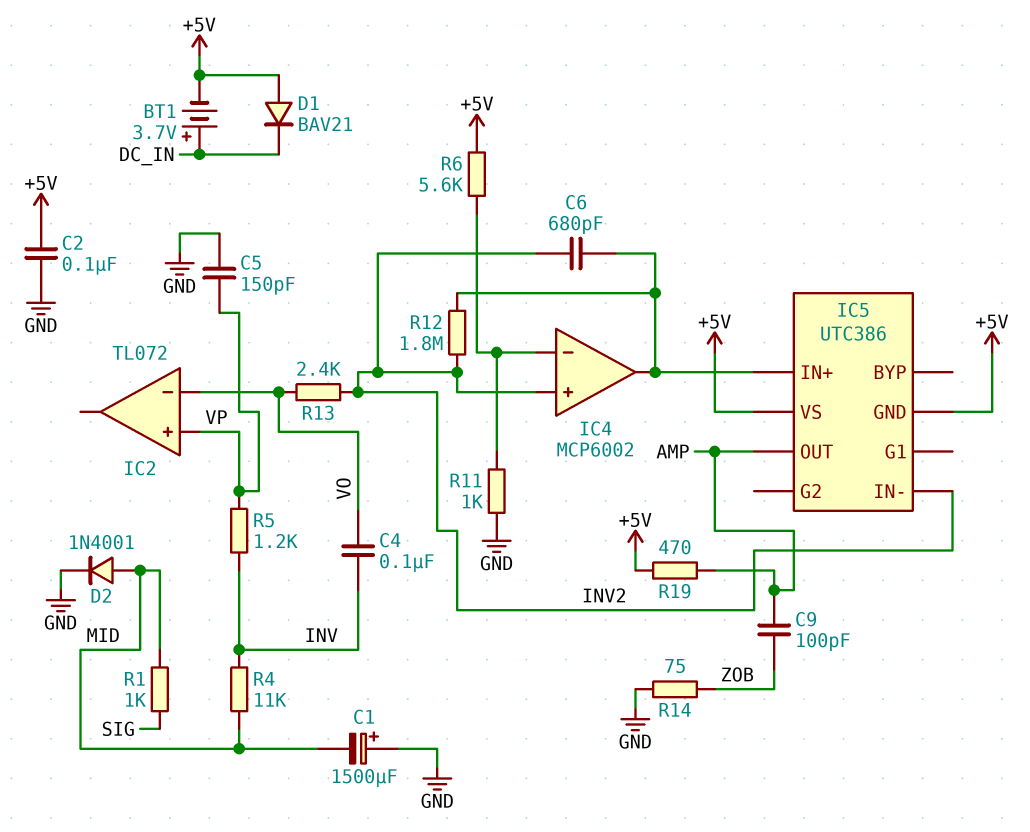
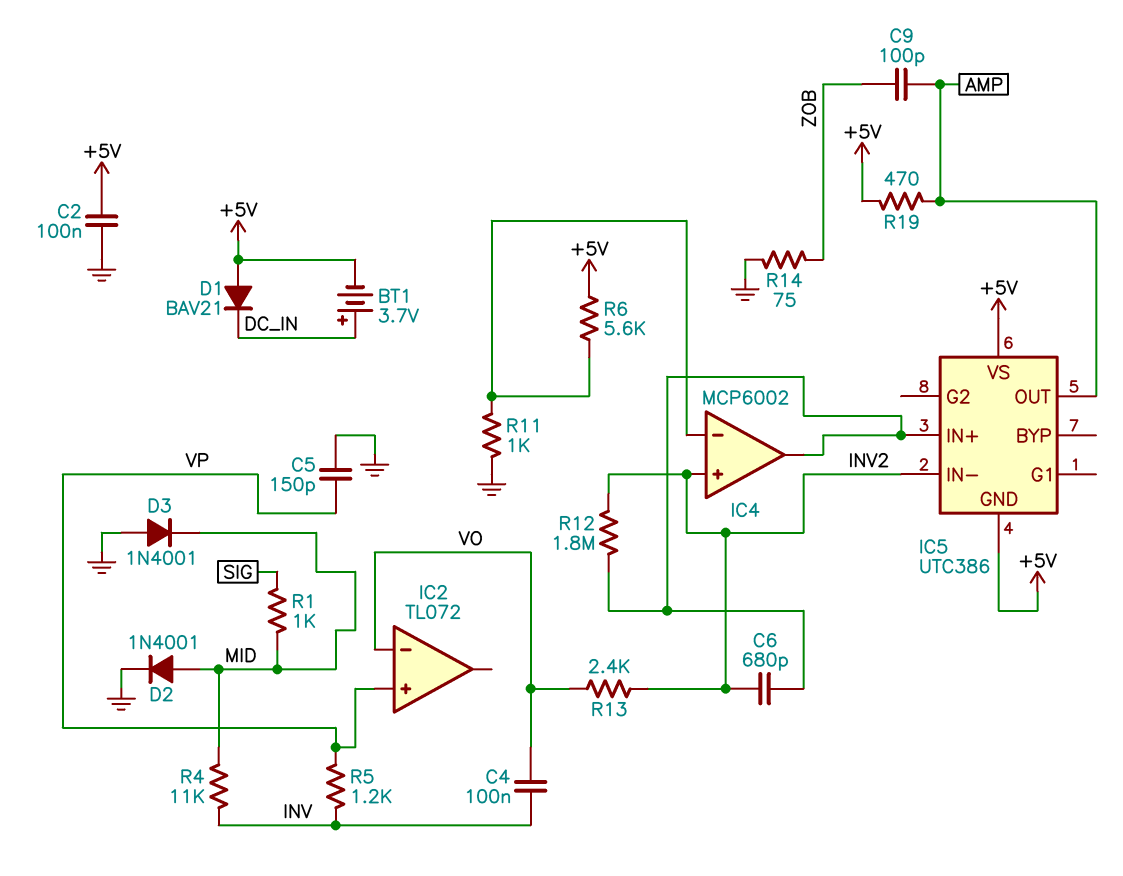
C1: 1500uF (plus GND, minus MID) -> none
D3: none -> diode 1N4001 (A GND, K MID)

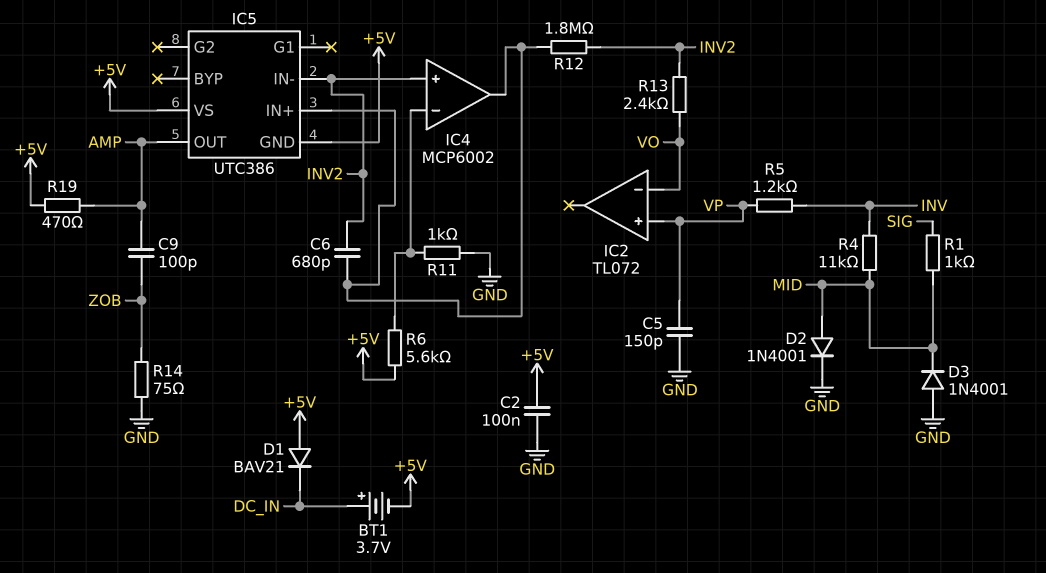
C4: 100nF (INV, VO) -> none

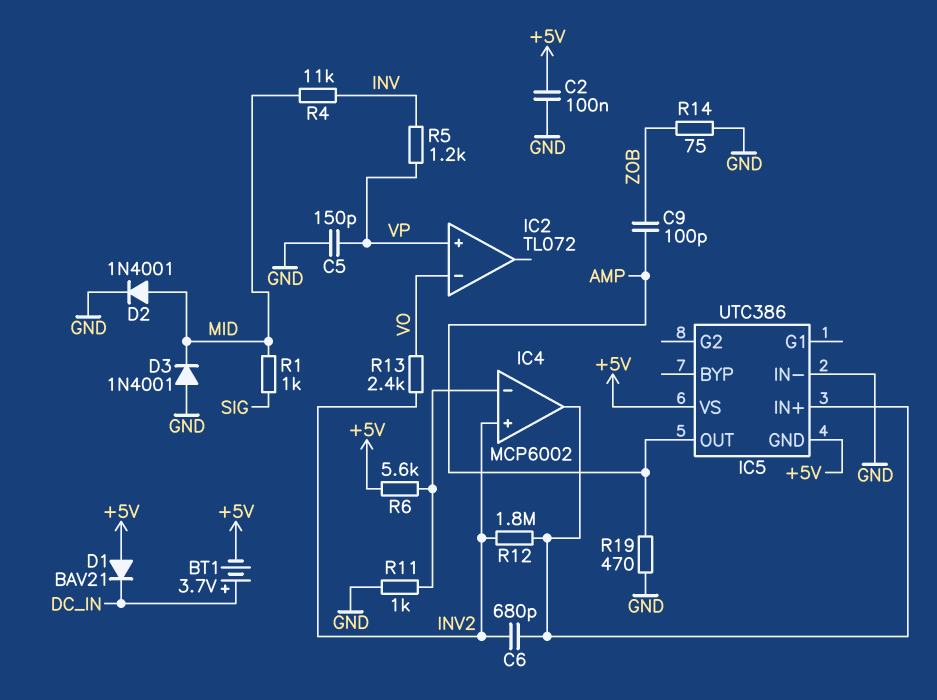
IC5 pin IN-: INV2 -> GND
R19: 470 (+5V, AMP) -> 470 (AMP, GND)

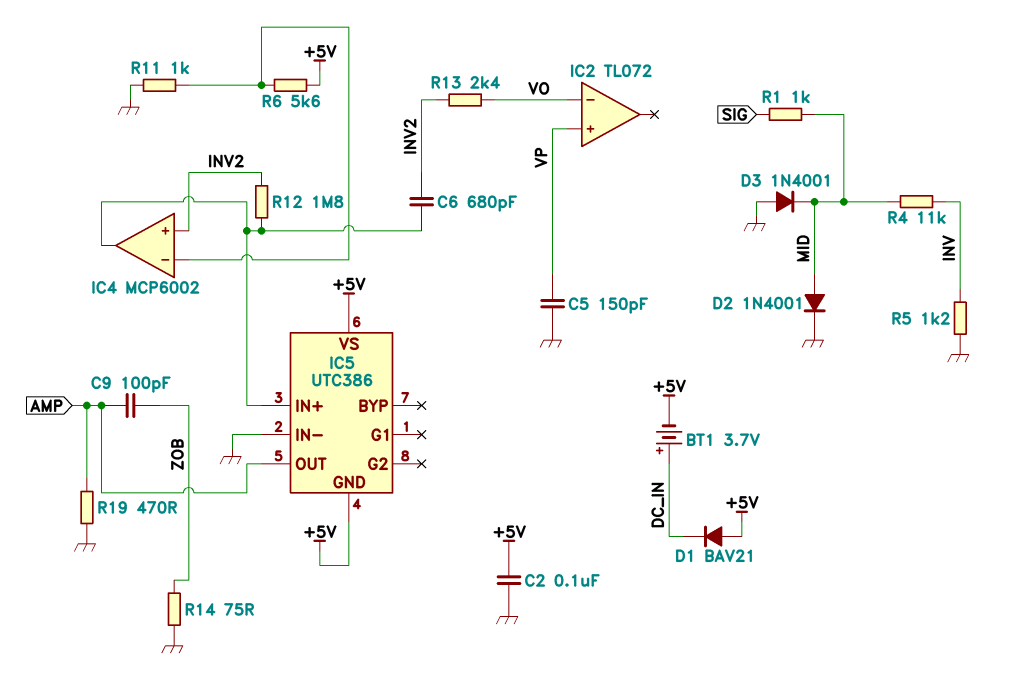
R5: 1.2k (INV, VP) -> 1.2k (GND, INV)

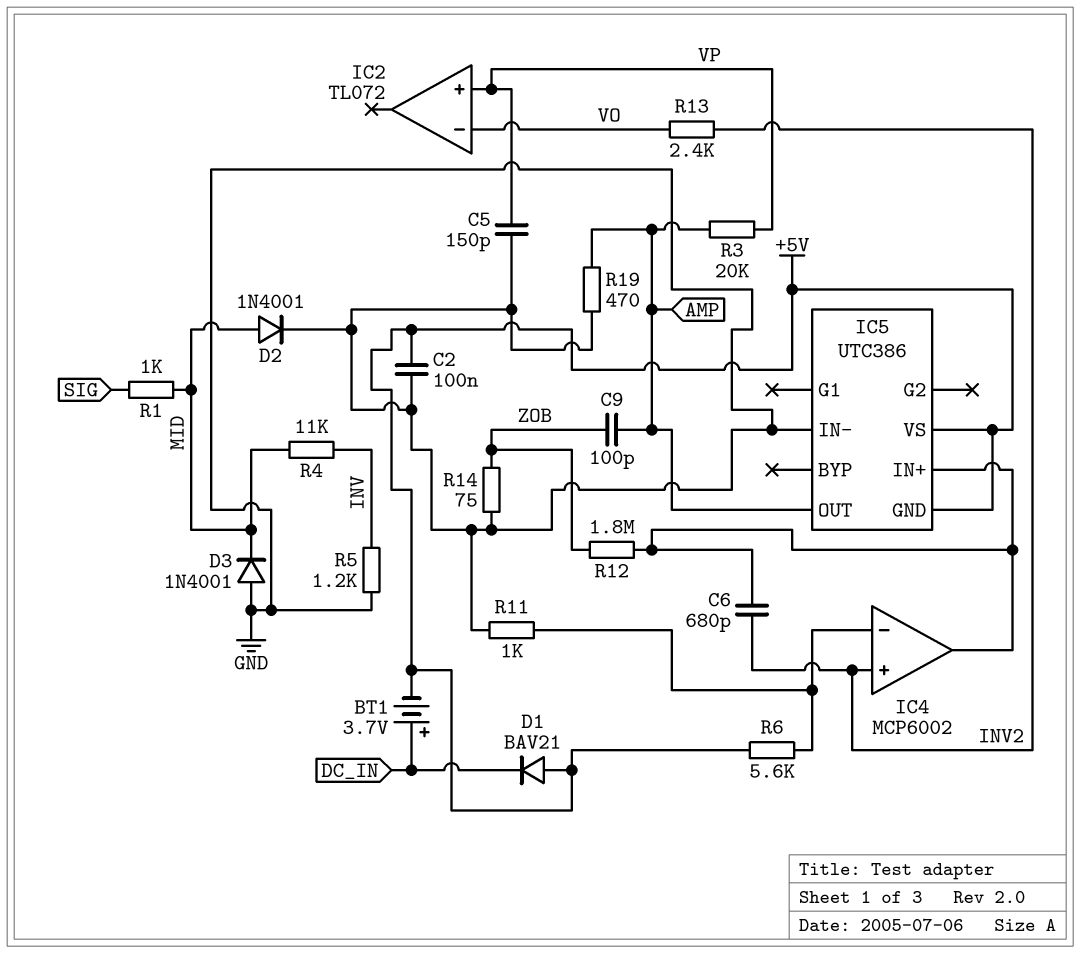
R3: none -> 20k (AMP, VP)
R12: 1.8M (IC4/out, INV2) -> 1.8M (IC4/out, ZOB)

